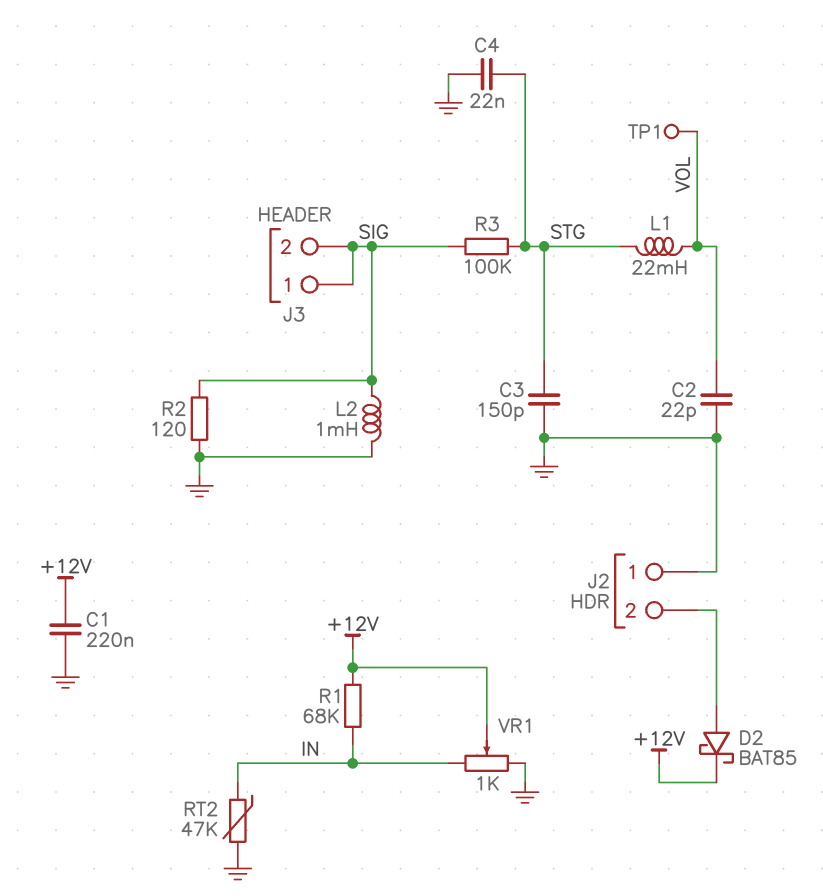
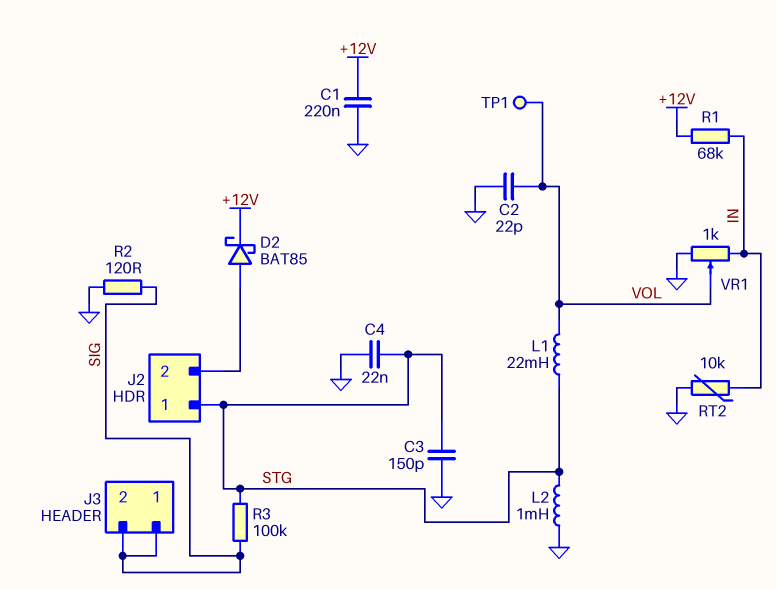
J2 pin 1: GND -> STG
L2: 1mH (GND, SIG) -> 1mH (GND, STG)
RT2: 47k (GND, IN) -> 10k (GND, IN)
VR1: 1k (GND, IN, wiper +12V) -> 1k (GND, IN, wiper VOL)

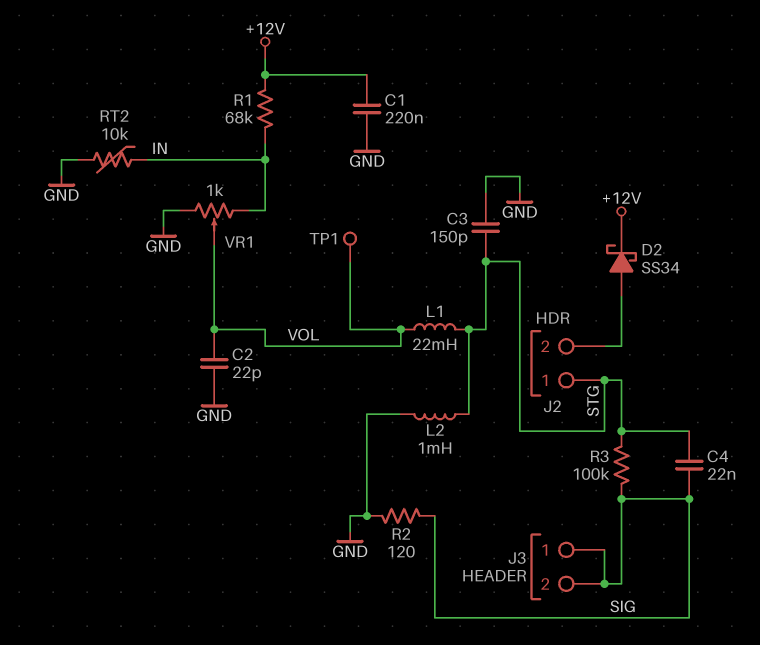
C4: 22nF (GND, STG) -> 22nF (SIG, STG)
D2: schottky BAT85 (A J2/2, K +12V) -> schottky SS34 (A J2/2, K +12V)

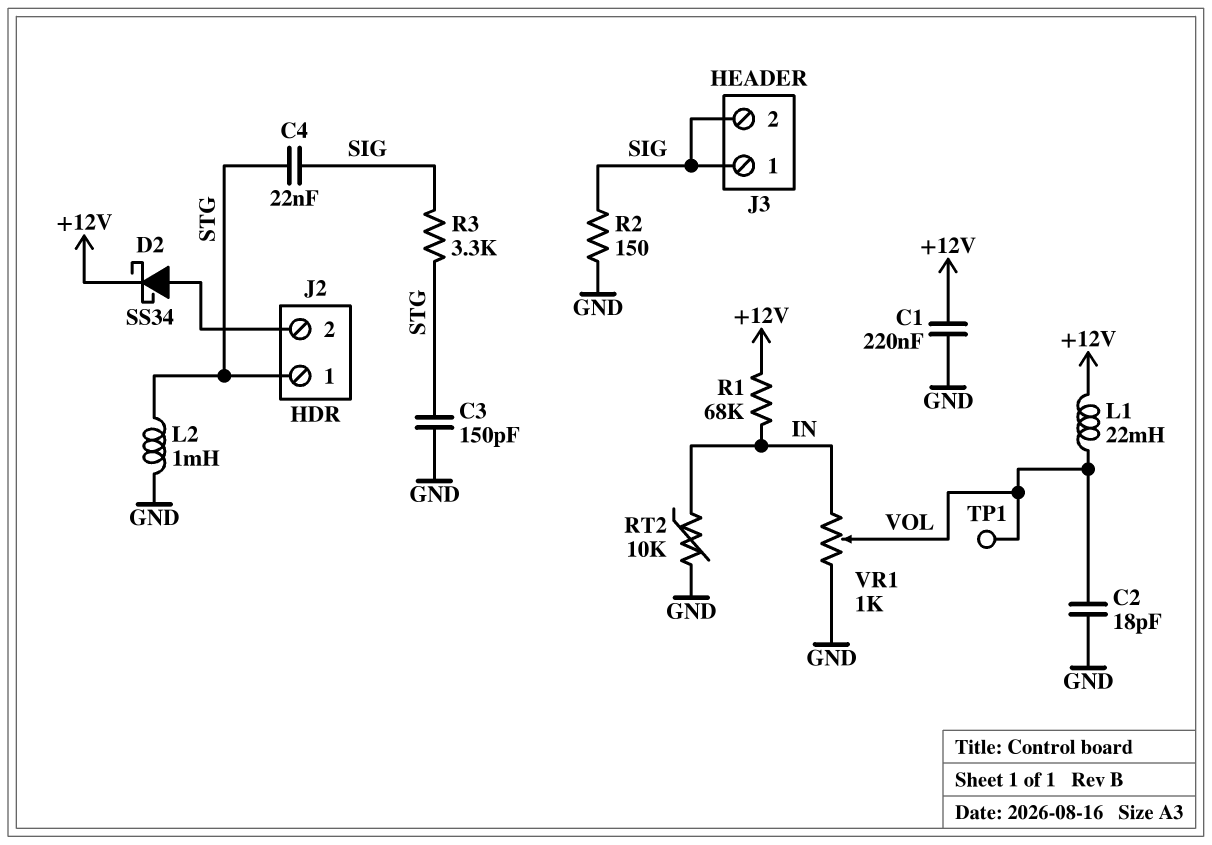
C2: 22pF (GND, VOL) -> 18pF (GND, VOL)
L1: 22mH (STG, VOL) -> 22mH (+12V, VOL)
R2: 120 (GND, SIG) -> 150 (GND, SIG)
R3: 100k (SIG, STG) -> 3.3k (SIG, STG)

